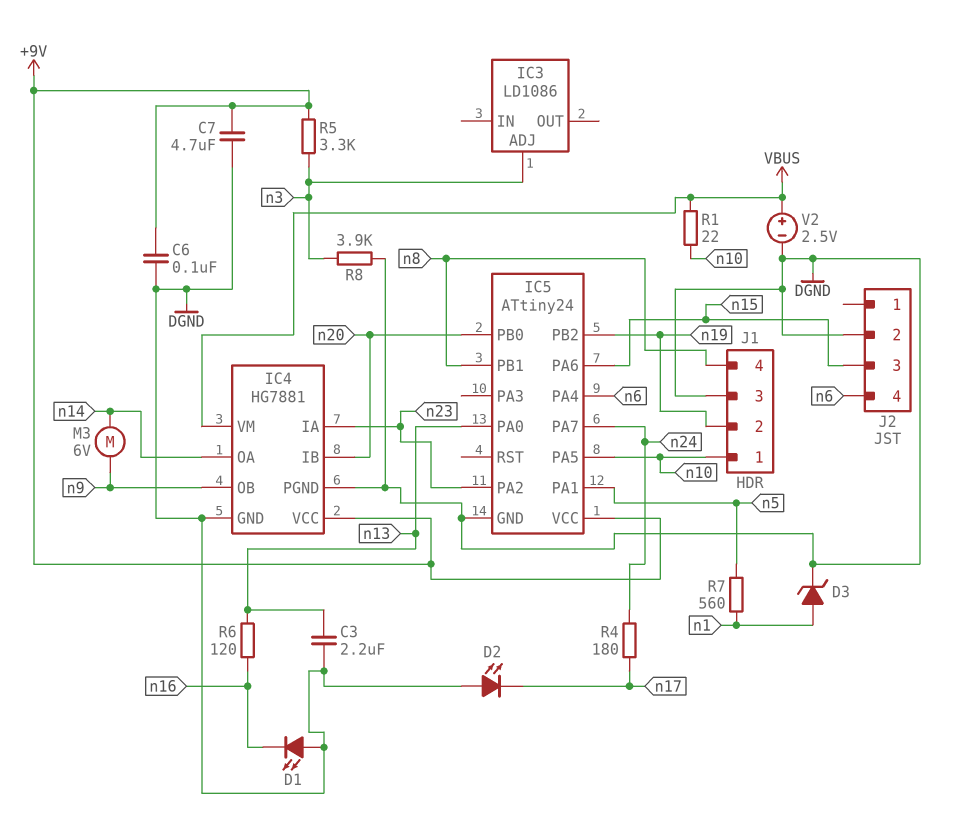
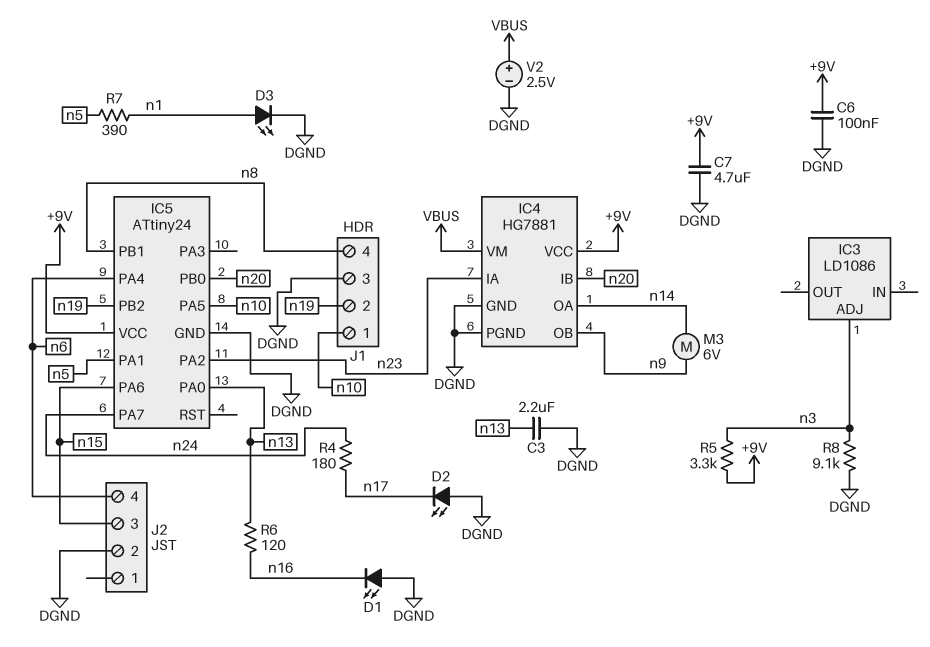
D3: zener (A n1, K DGND) -> LED (A n1, K DGND)
R1: 22 (VBUS, n10) -> none
R7: 560 (n1, n5) -> 390 (n1, n5)
R8: 3.9k (DGND, n3) -> 9.1k (DGND, n3)

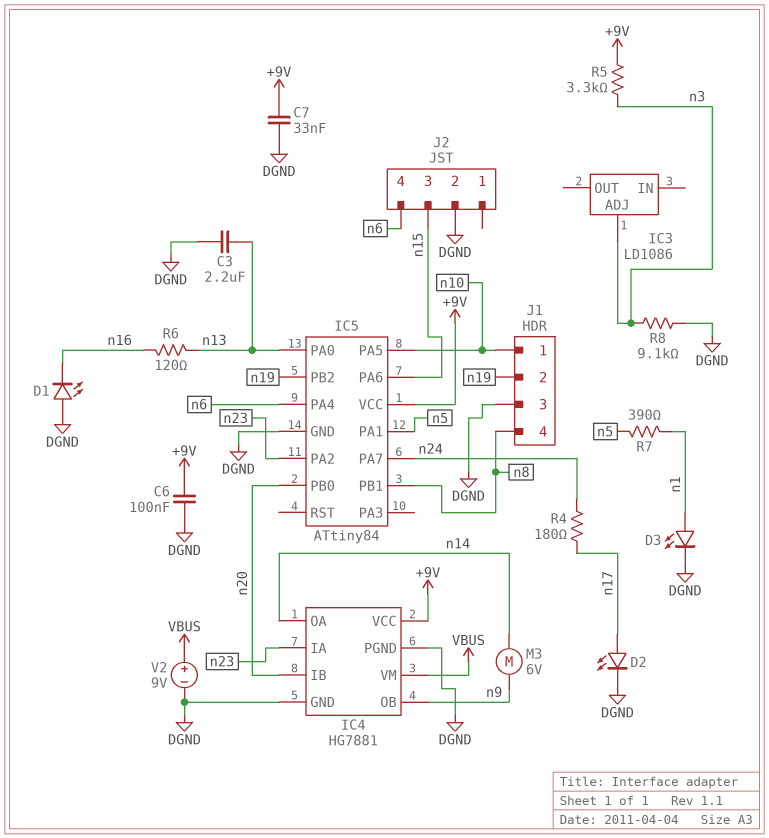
C7: 4.7uF (+9V, DGND) -> 33nF (+9V, DGND)
D2: LED (A DGND, K n17) -> LED (A n17, K DGND)
IC5: ATtiny24 -> ATtiny84
V2: 2.5V (plus VBUS, minus DGND) -> 9V (plus VBUS, minus DGND)

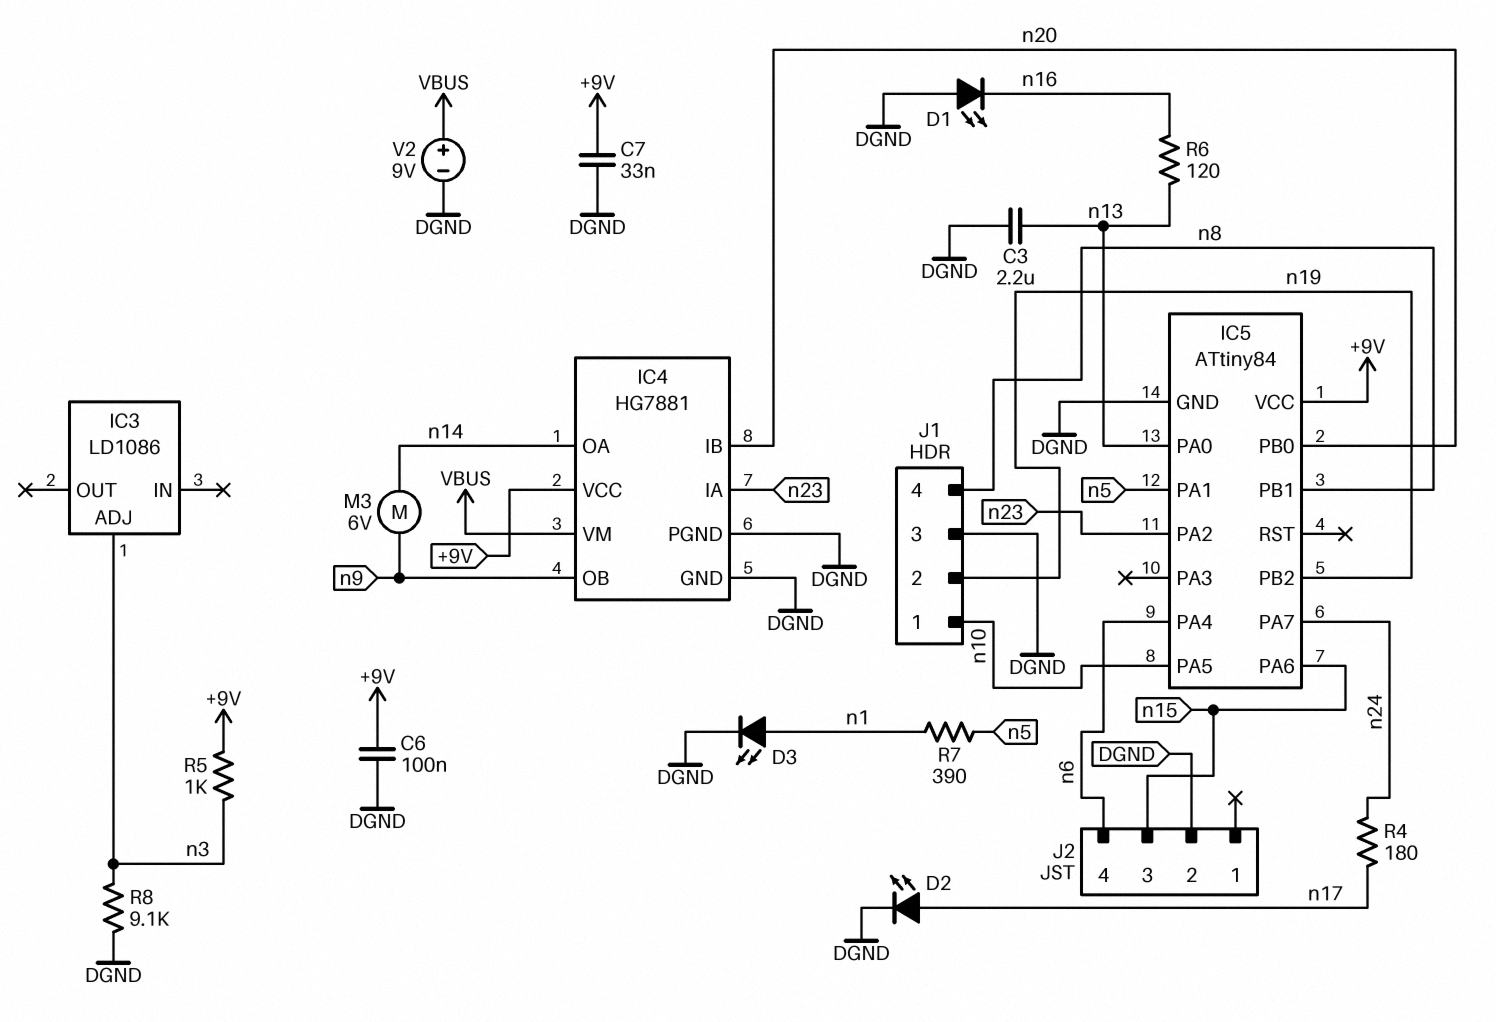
R5: 3.3k (+9V, n3) -> 1k (+9V, n3)

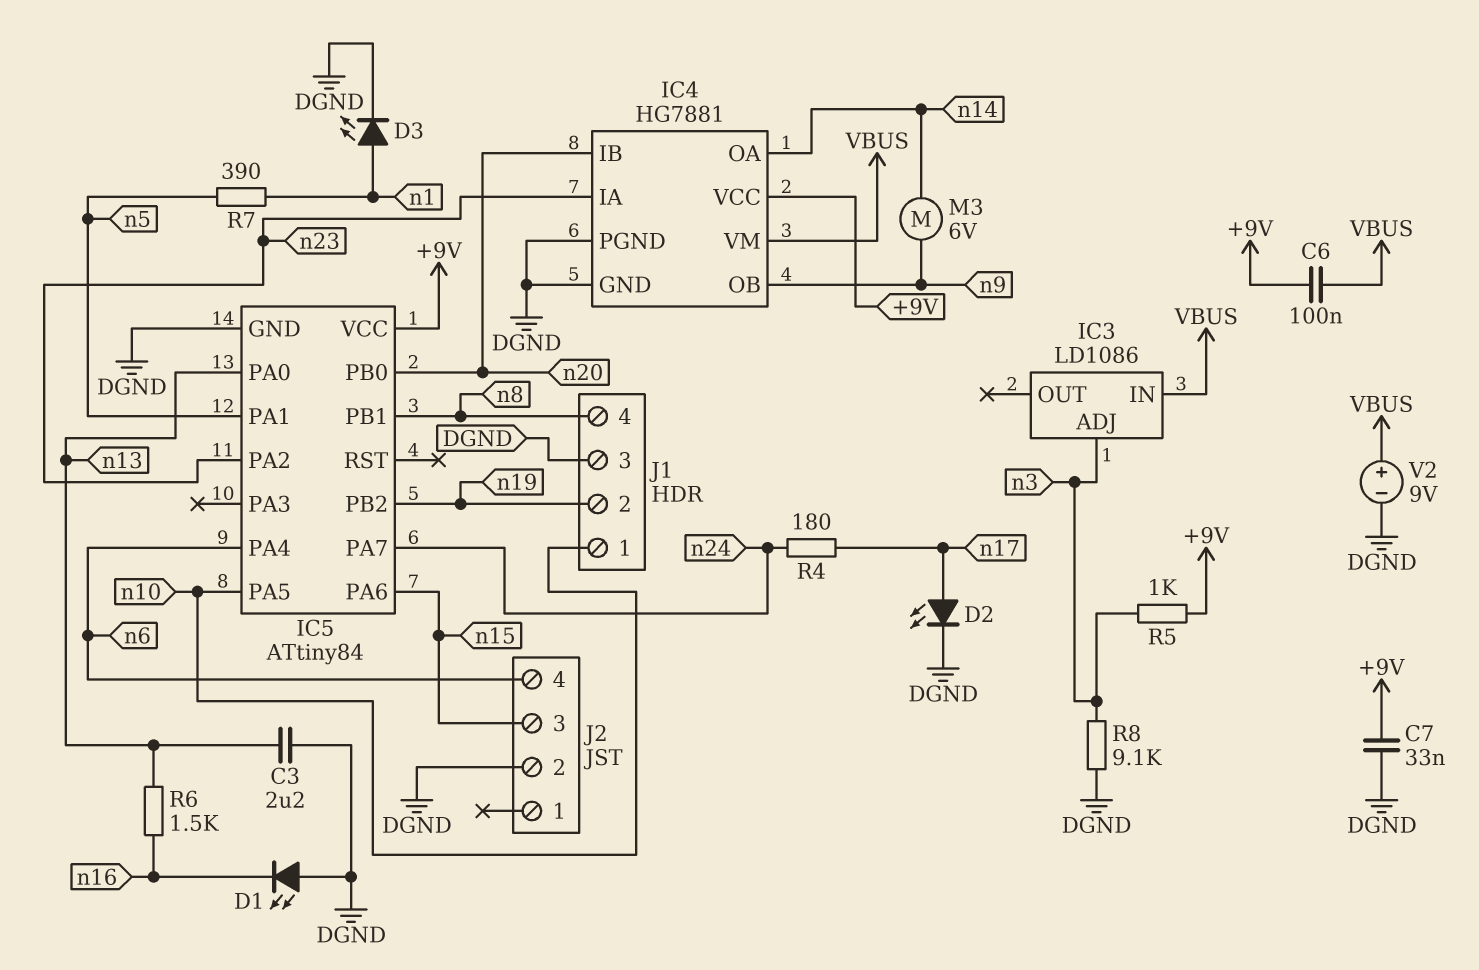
C6: 100nF (+9V, DGND) -> 100nF (+9V, VBUS)
IC3 pin IN: none -> VBUS
R6: 120 (n13, n16) -> 1.5k (n13, n16)

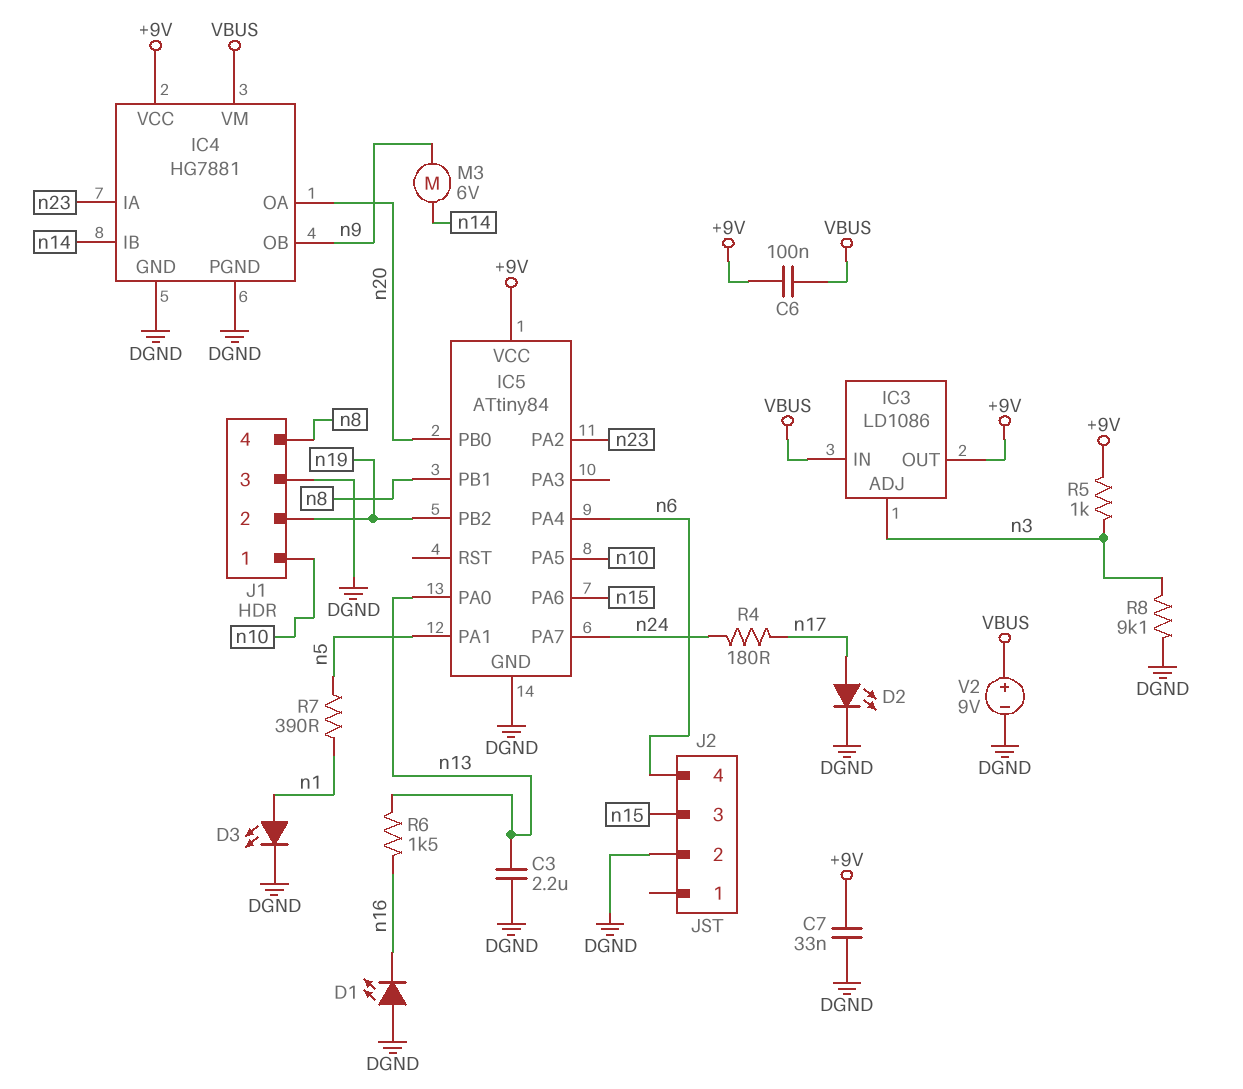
IC3 pin OUT: none -> +9V
IC4 pin IB: n20 -> n14
IC4 pin OA: n14 -> n20

